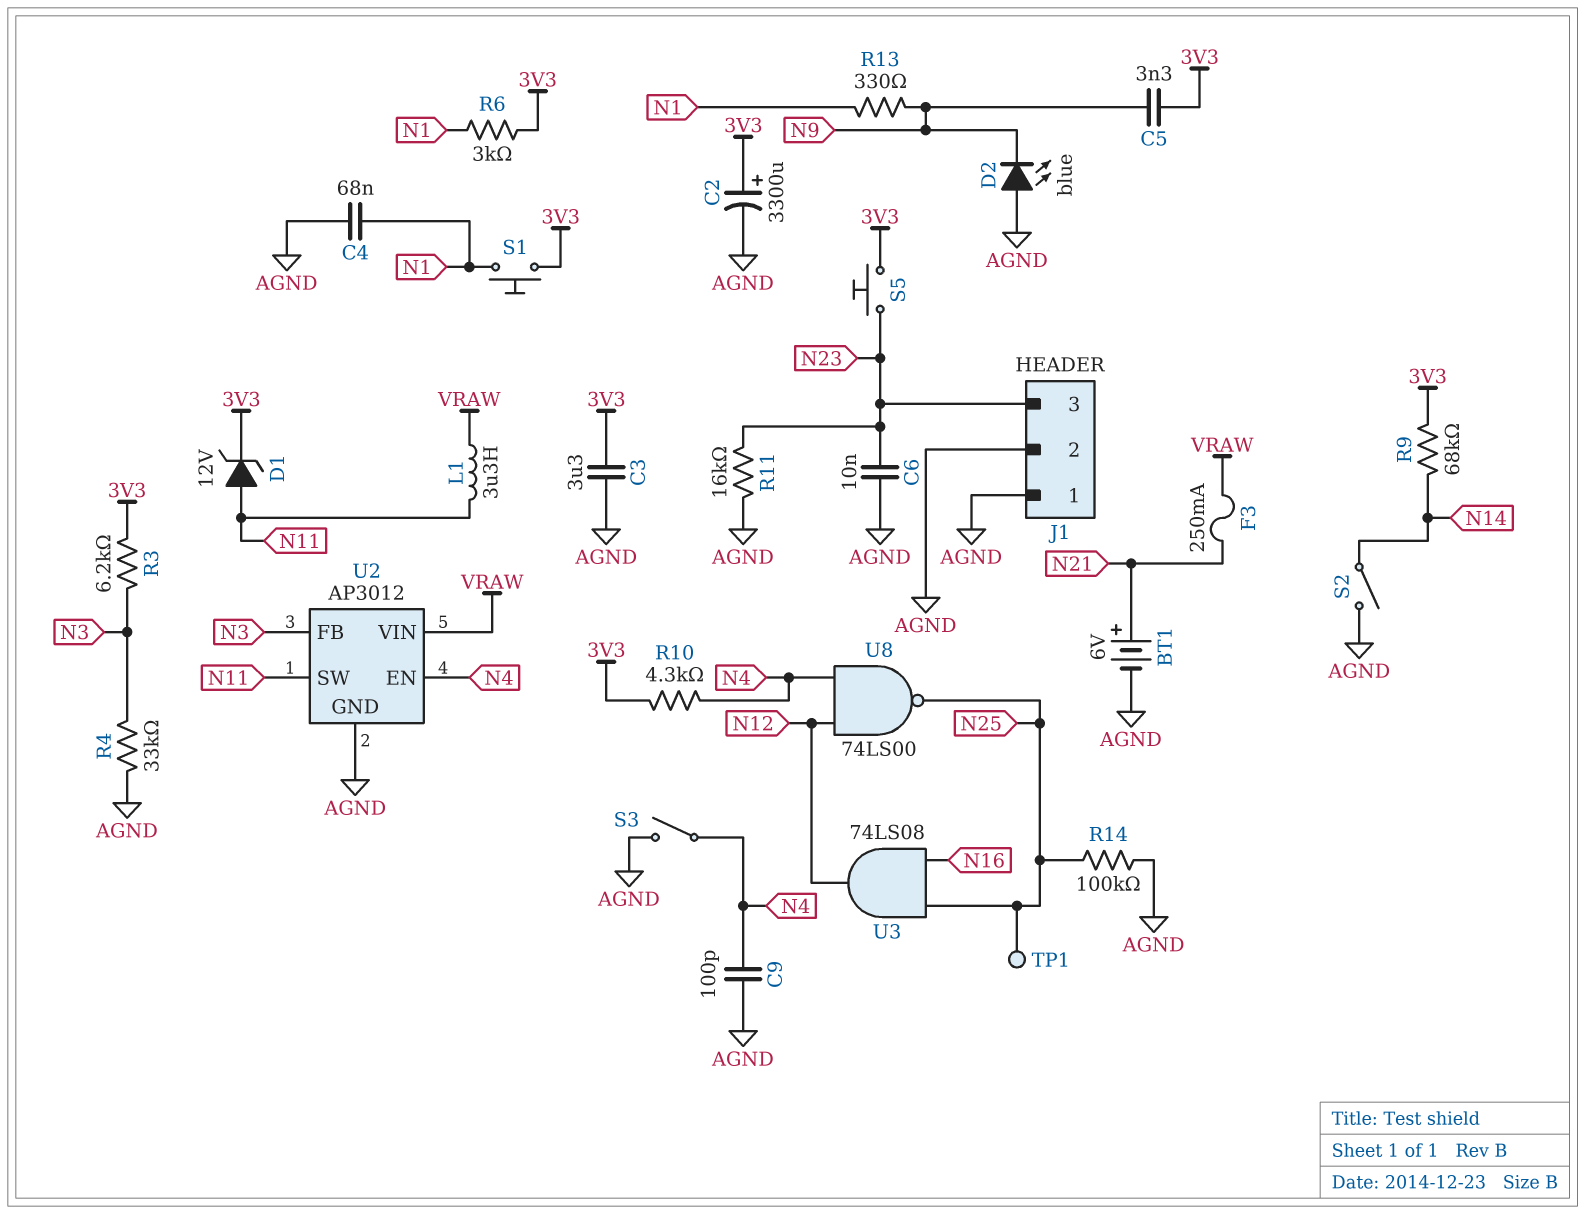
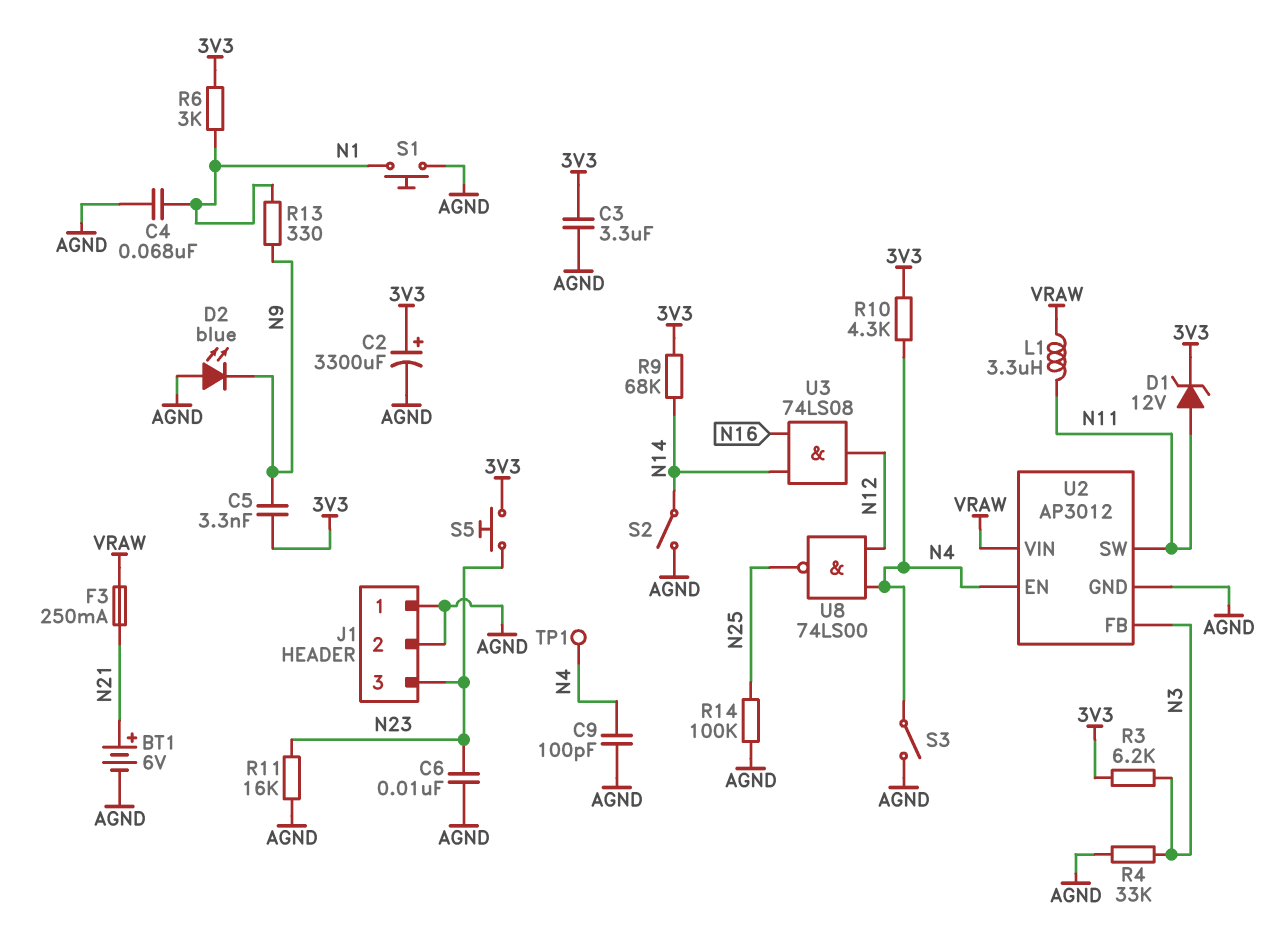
S1: button (3V3, N1) -> button (AGND, N1)
TP1: test point (N25) -> test point (N4)
U3: AND 74LS08 (in N16, in N25, out N12) -> AND 74LS08 (in N14, in N16, out N12)

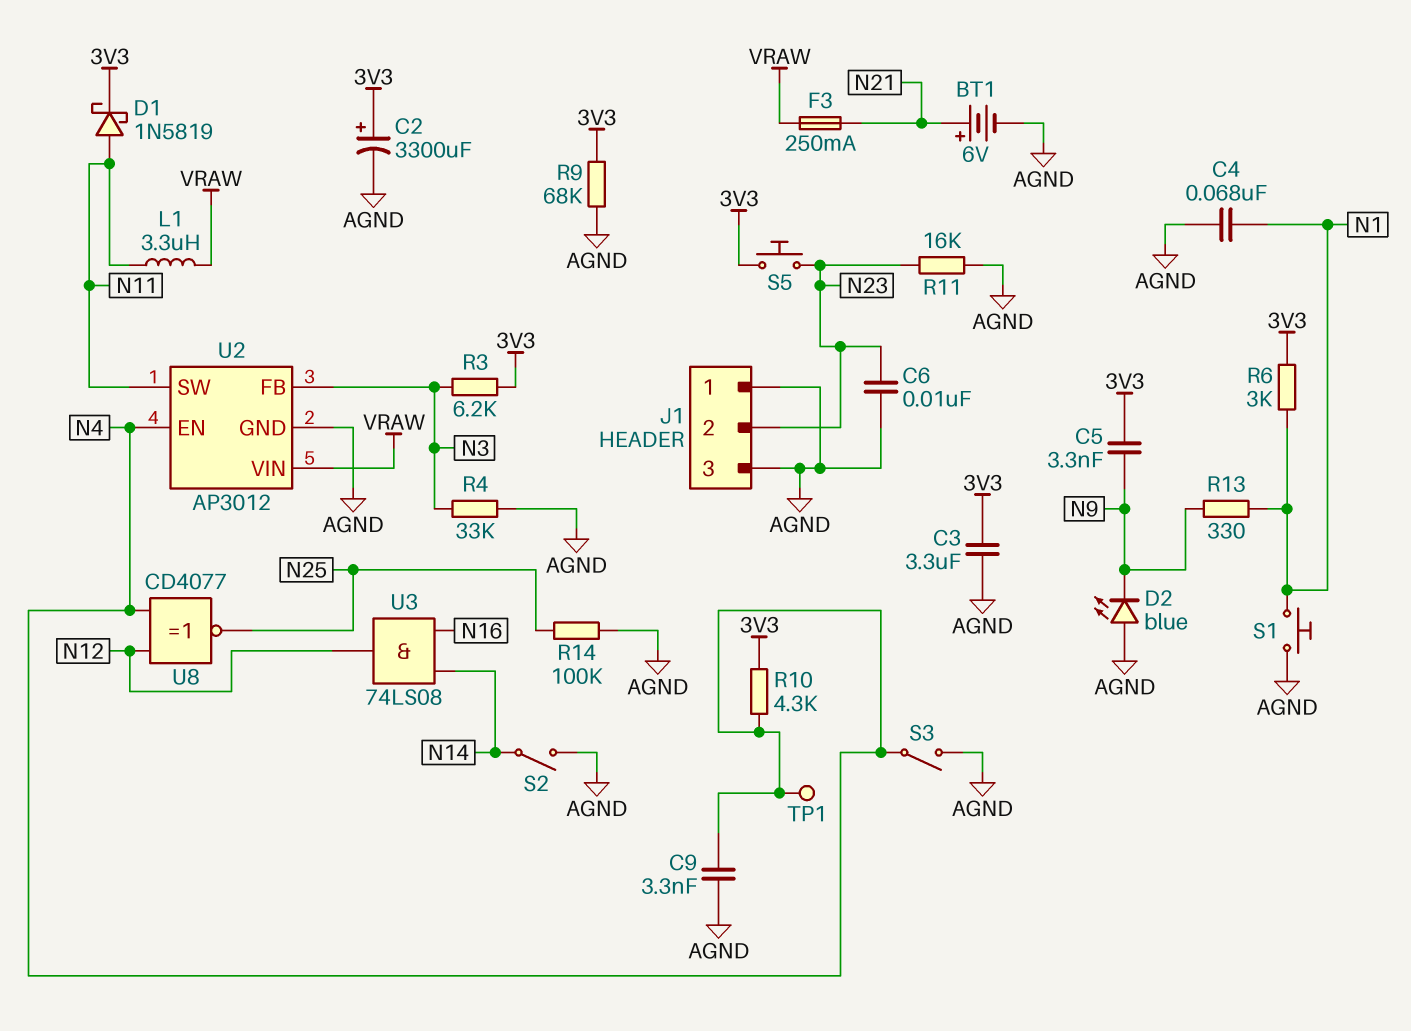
C9: 100pF (AGND, N4) -> 3.3nF (AGND, N4)
D1: zener 12V (A N11, K 3V3) -> schottky 1N5819 (A N11, K 3V3)
J1 pin 2: AGND -> N23
J1 pin 3: N23 -> AGND
R9: 68k (3V3, N14) -> 68k (3V3, AGND)
U8: NAND 74LS00 (in N4, in N12, out N25) -> XNOR CD4077 (in N4, in N12, out N25)

